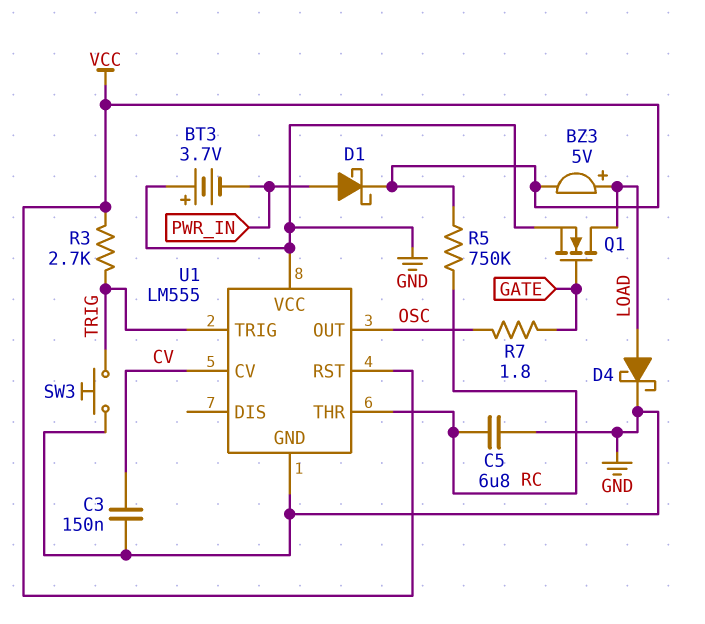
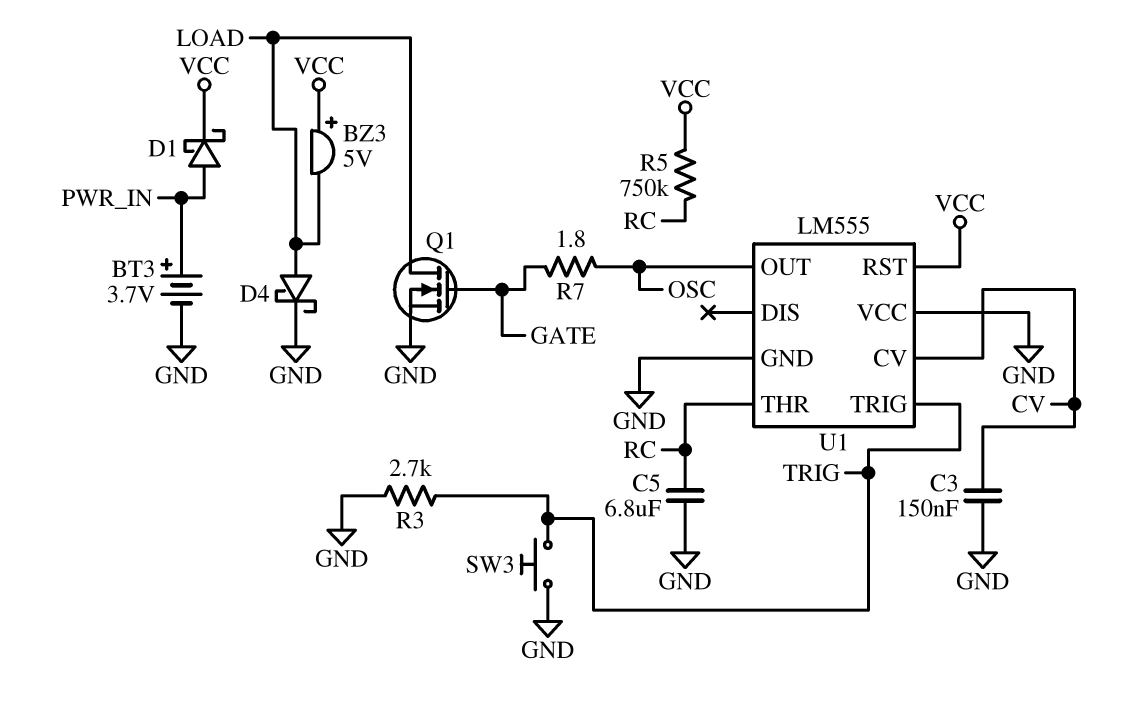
BT3: 3.7V (plus GND, minus PWR_IN) -> 3.7V (plus PWR_IN, minus GND)
BZ3: buzzer 5V (plus LOAD, minus VCC) -> buzzer 5V (plus VCC, minus LOAD)
R3: 2.7k (TRIG, VCC) -> 2.7k (GND, TRIG)

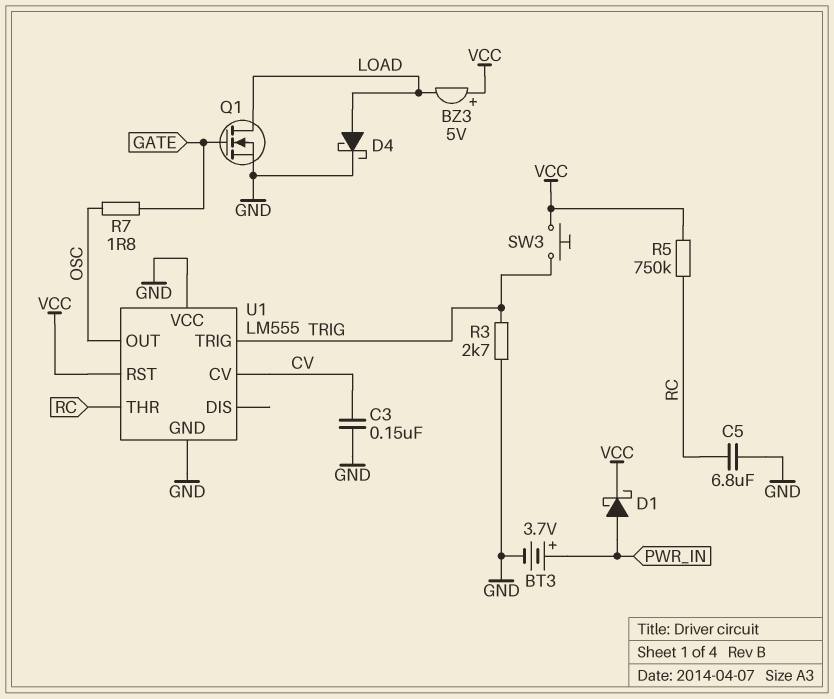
SW3: button (GND, TRIG) -> button (TRIG, VCC)

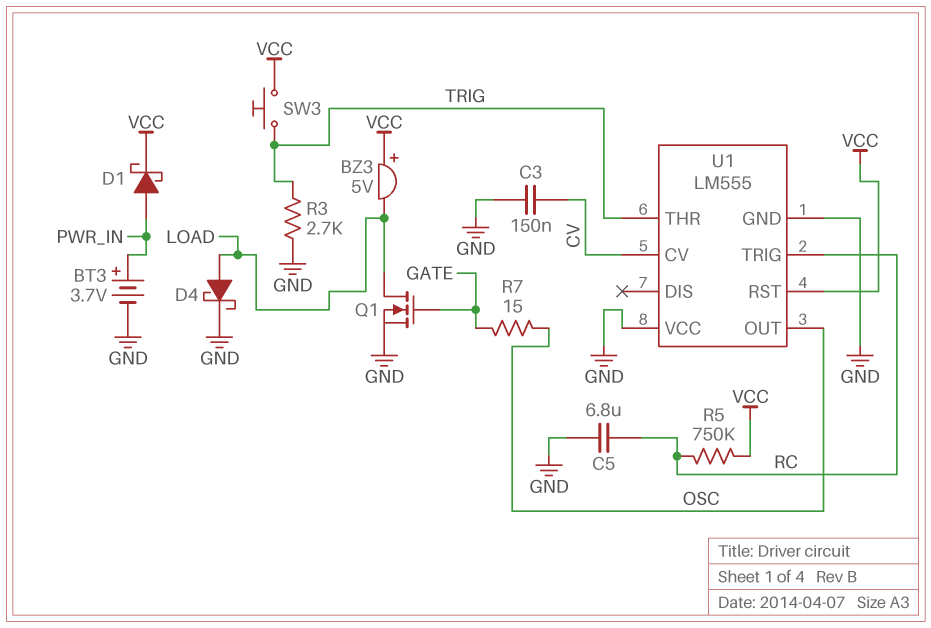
R7: 1.8 (GATE, OSC) -> 15 (GATE, OSC)
U1 pin THR: RC -> TRIG
U1 pin TRIG: TRIG -> RC

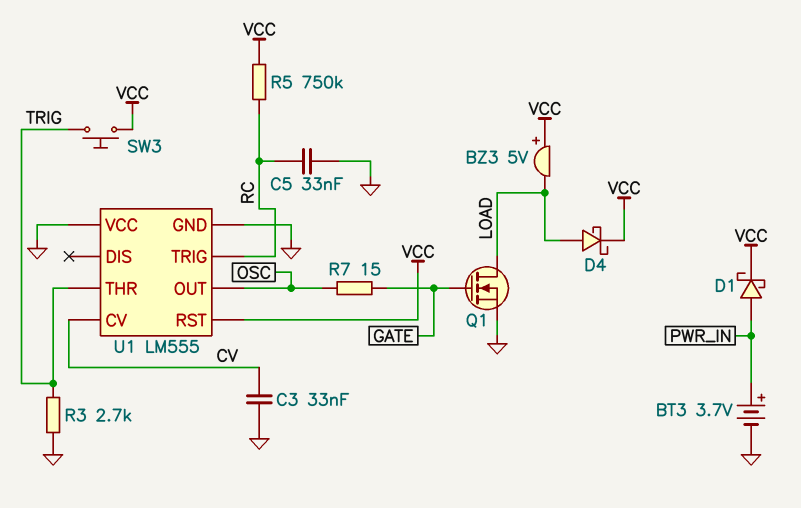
C3: 150nF (CV, GND) -> 33nF (CV, GND)
C5: 6.8uF (GND, RC) -> 33nF (GND, RC)
D4: schottky (A LOAD, K GND) -> schottky (A LOAD, K VCC)

